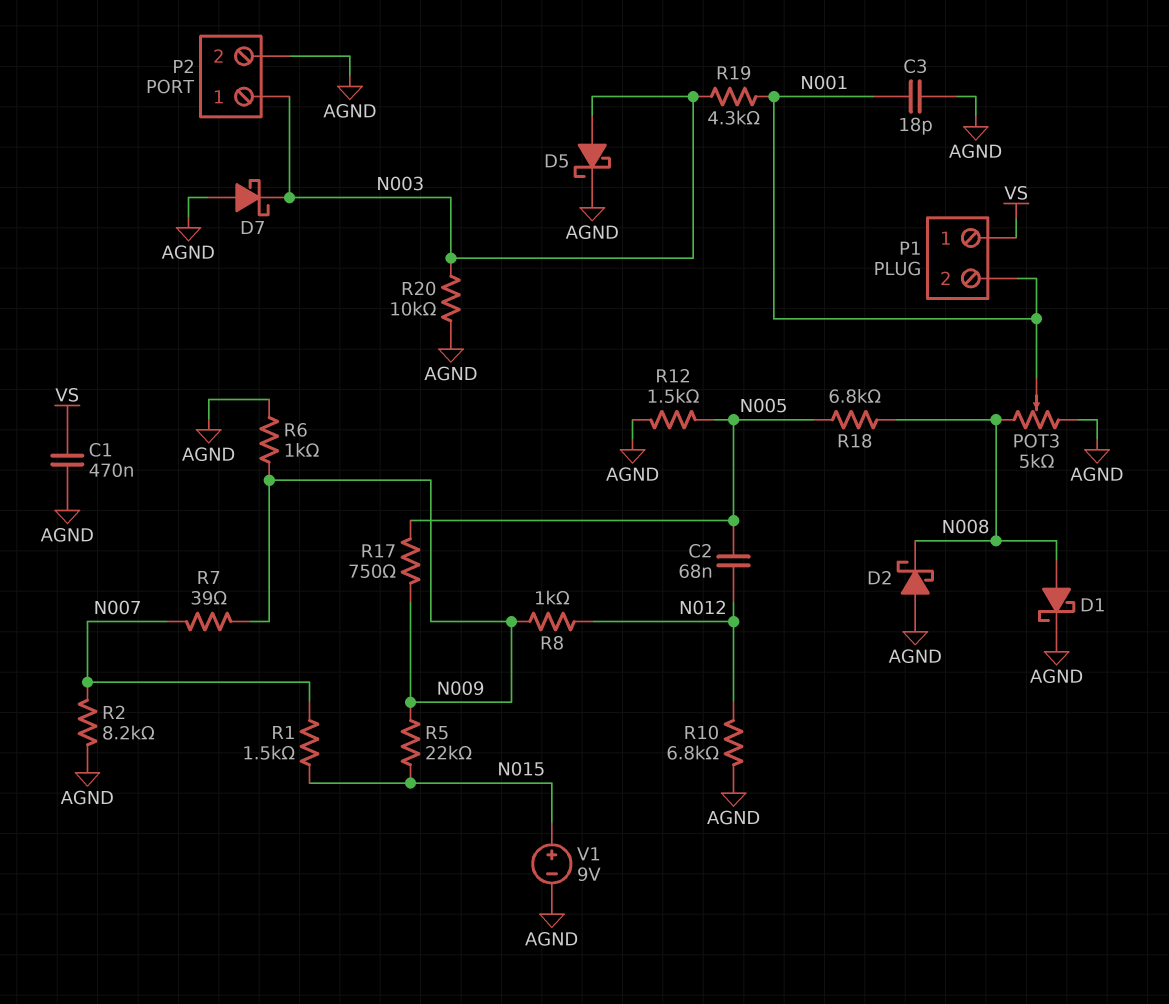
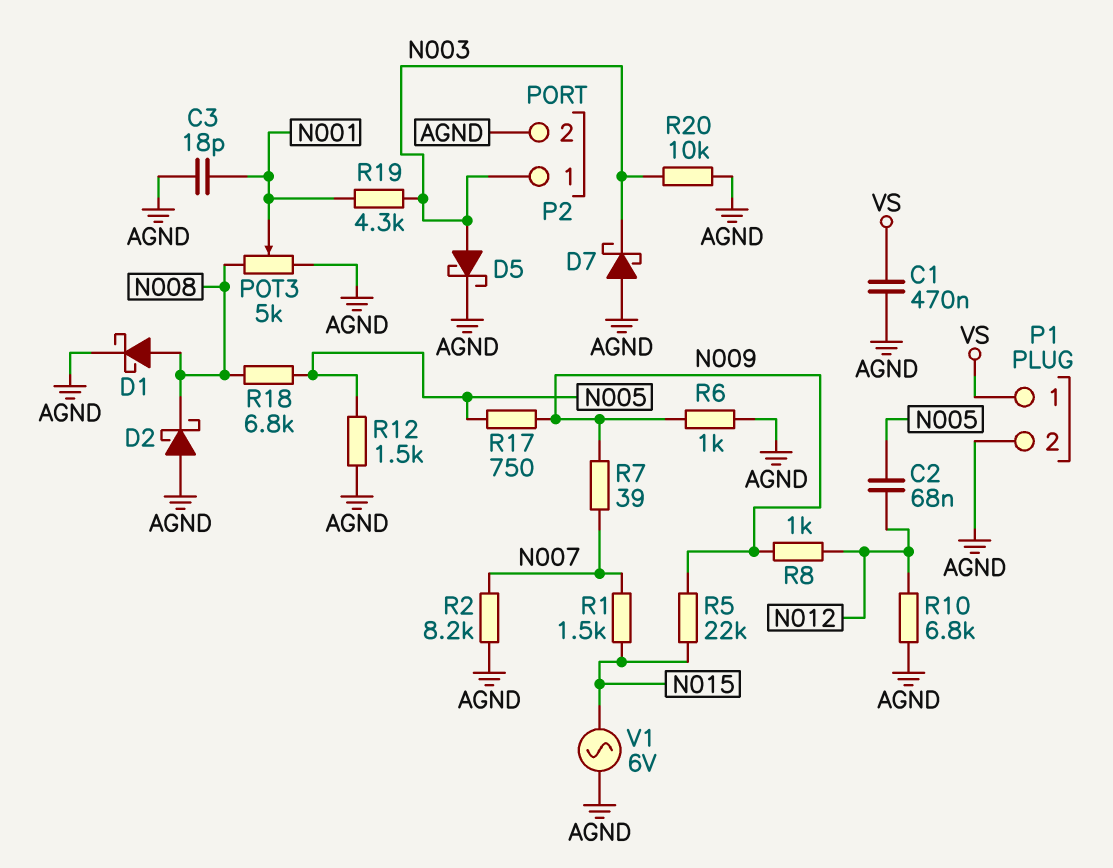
P1 pin 2: N001 -> AGND
V1: 9V (plus N015, minus AGND) -> AC 6V (AGND, N015)

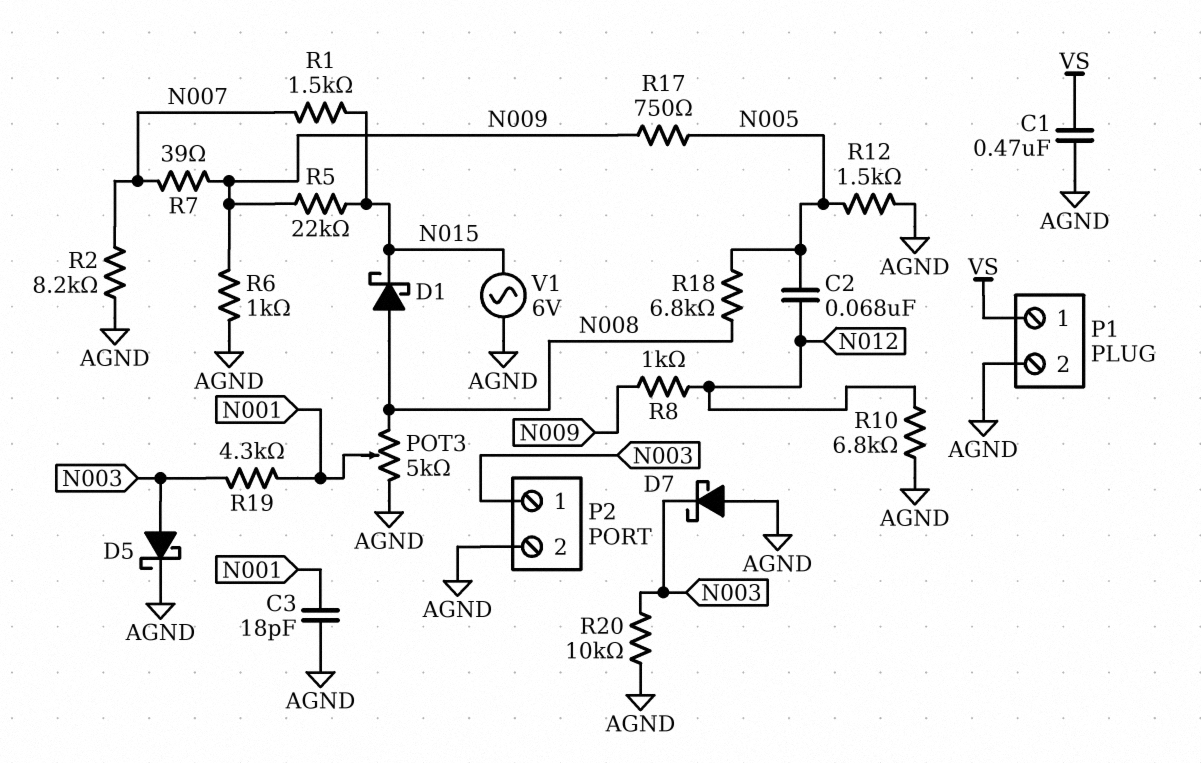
D1: schottky (A N008, K AGND) -> schottky (A N008, K N015)
D2: schottky (A AGND, K N008) -> none

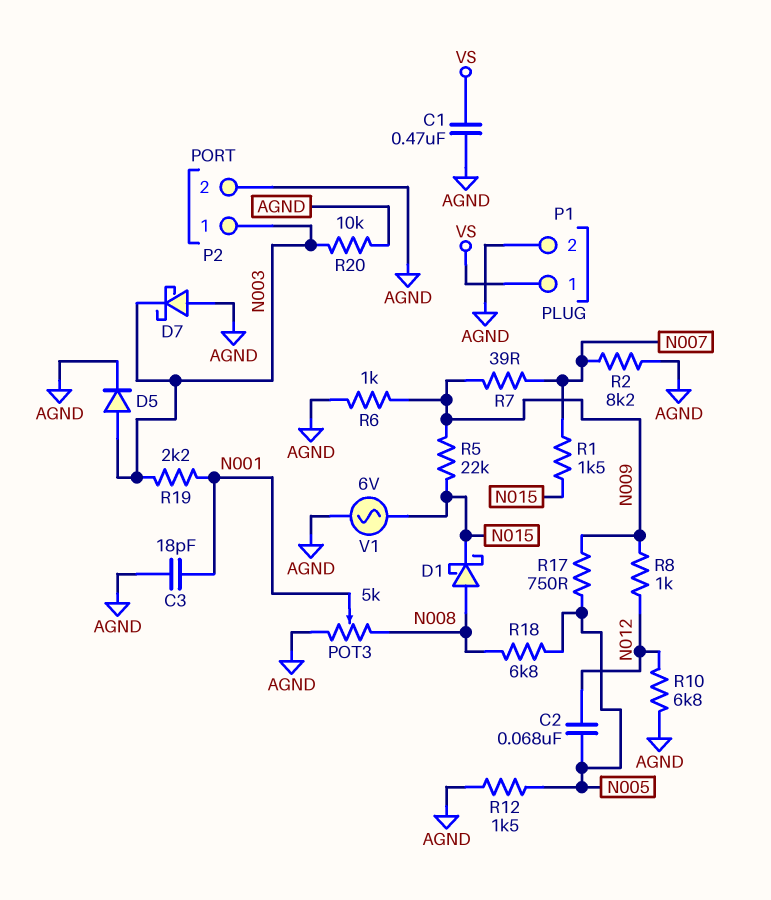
D5: schottky (A N003, K AGND) -> diode (A N003, K AGND)
R19: 4.3k (N001, N003) -> 2.2k (N001, N003)

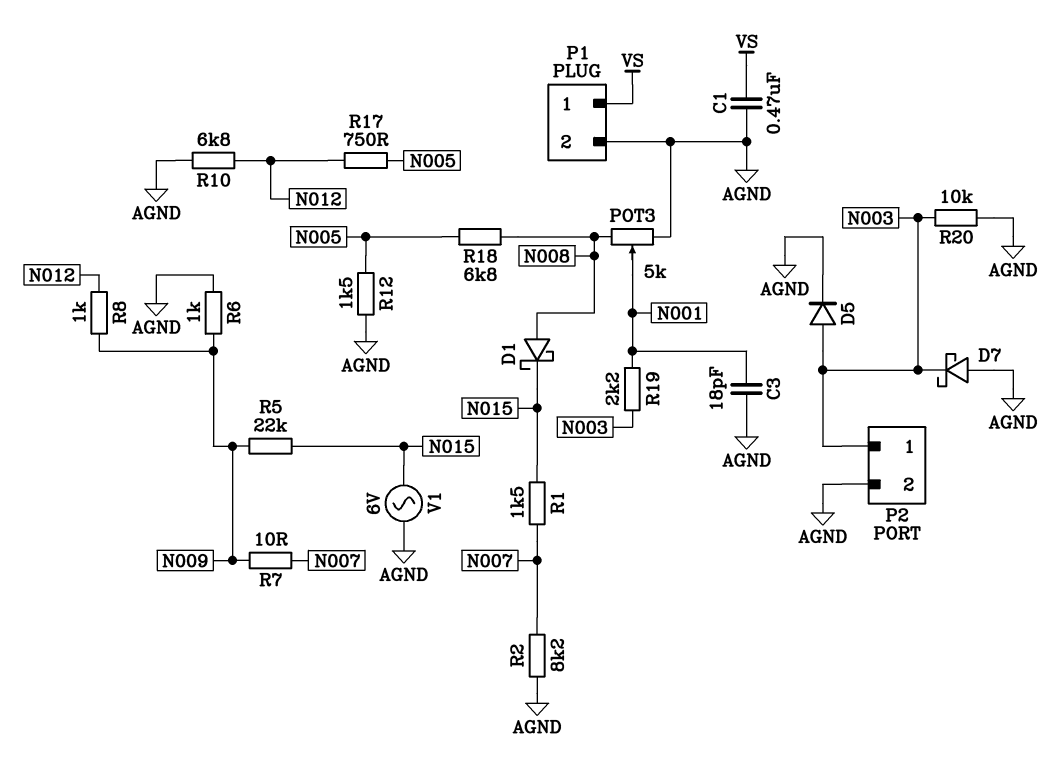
C2: 68nF (N005, N012) -> none
R7: 39 (N007, N009) -> 10 (N007, N009)
R17: 750 (N005, N009) -> 750 (N005, N012)

